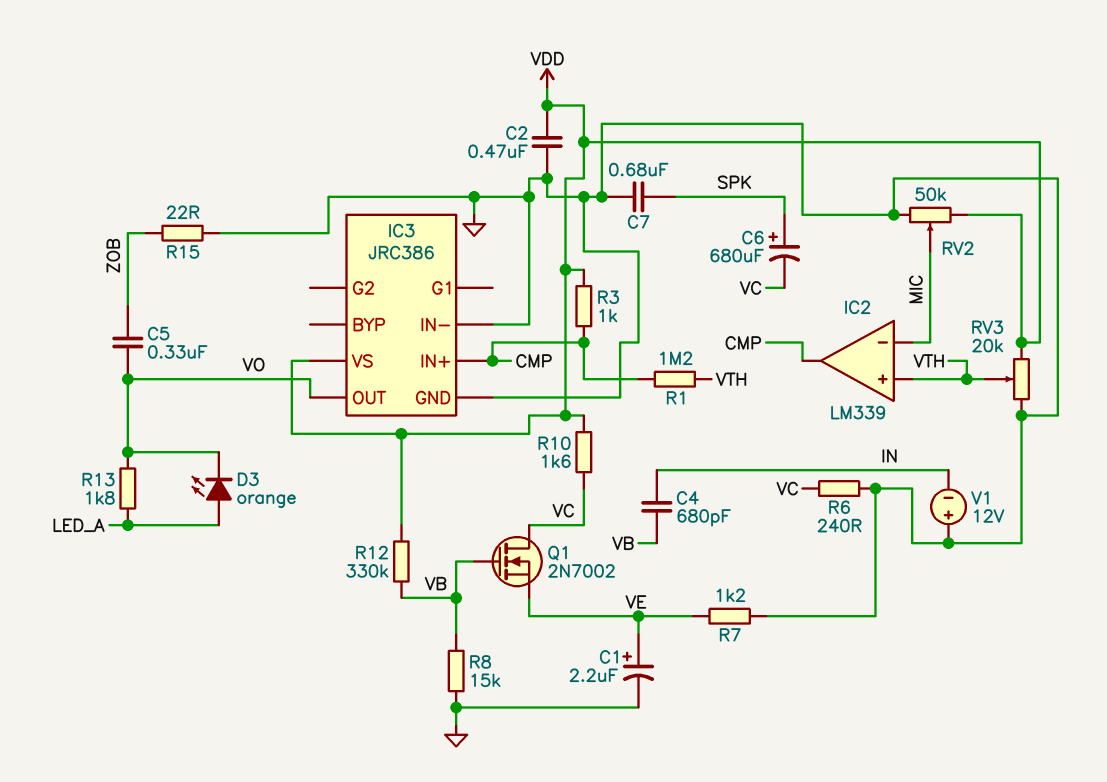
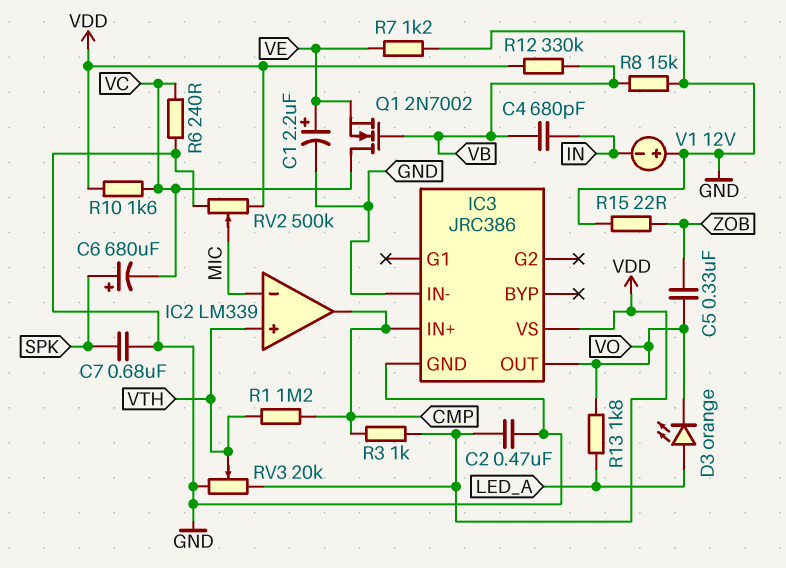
RV2: 50k (GND, VDD, wiper MIC) -> 500k (GND, VDD, wiper MIC)

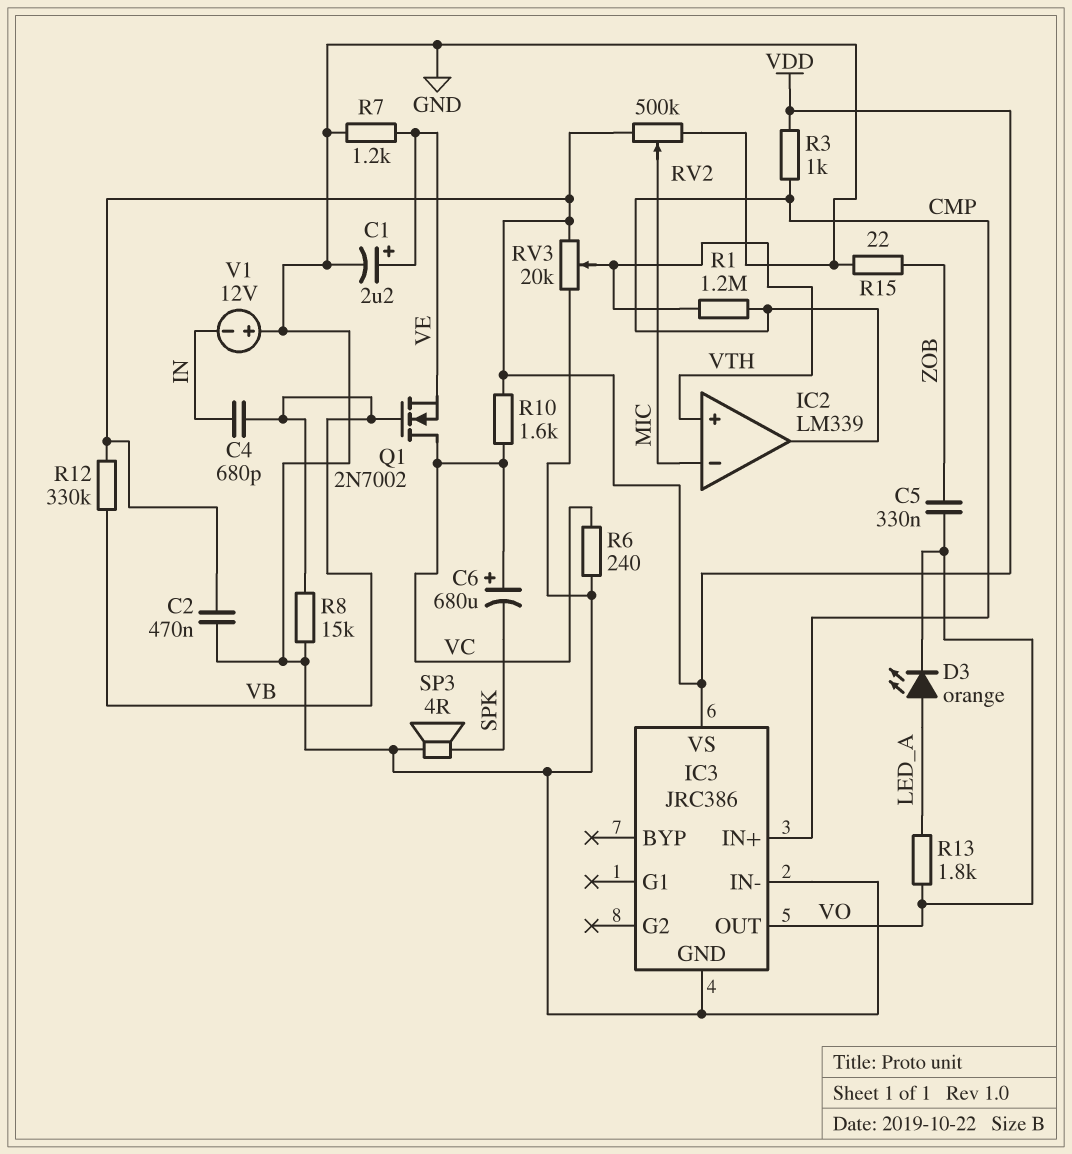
C6: 680uF (plus SPK, minus VC) -> 680uF (plus VC, minus SPK)
C7: 680nF (GND, SPK) -> none
SP3: none -> speaker 4R (GND, SPK)

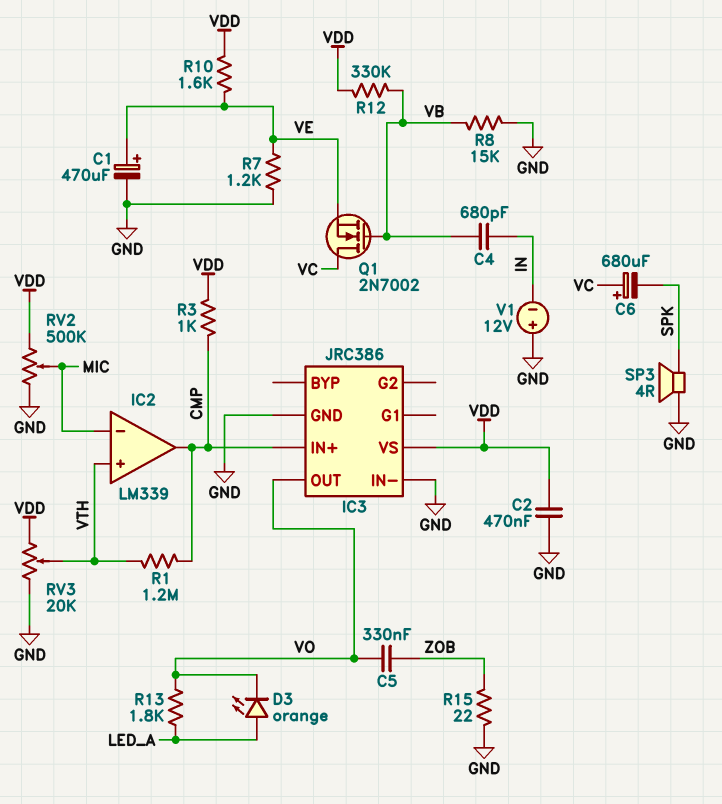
C1: 2.2uF (plus VE, minus GND) -> 470uF (plus VE, minus GND)
R6: 240 (GND, VC) -> none
R10: 1.6k (VC, VDD) -> 1.6k (VDD, VE)

